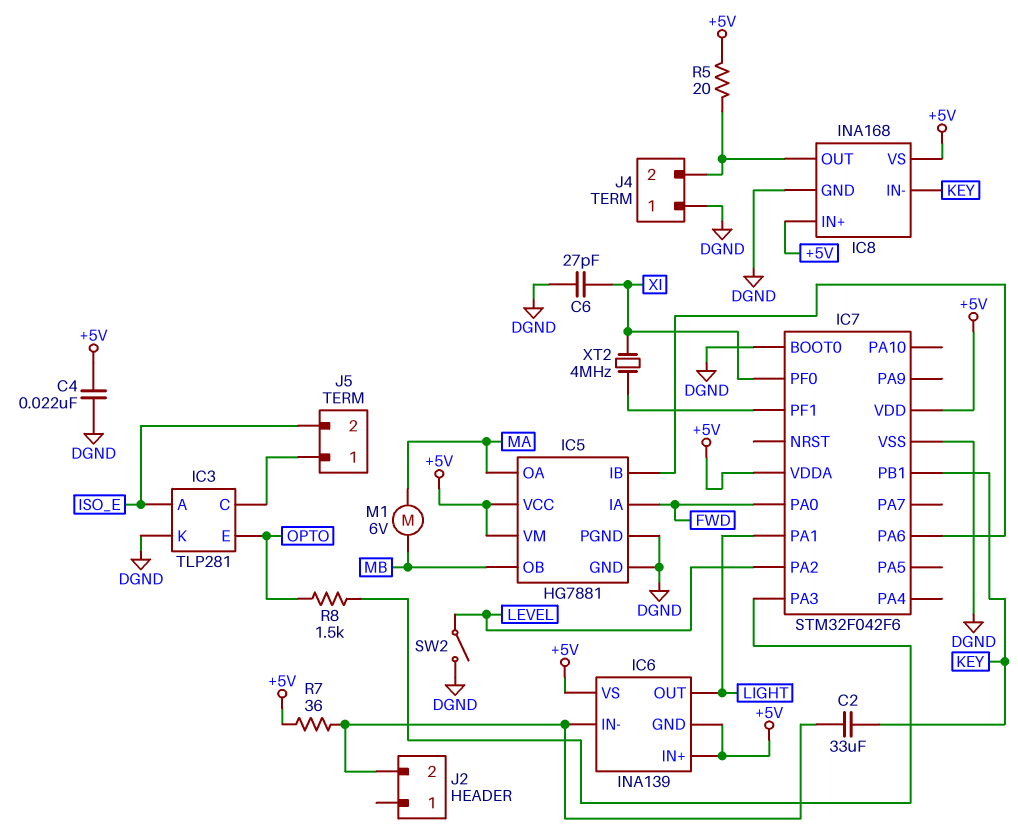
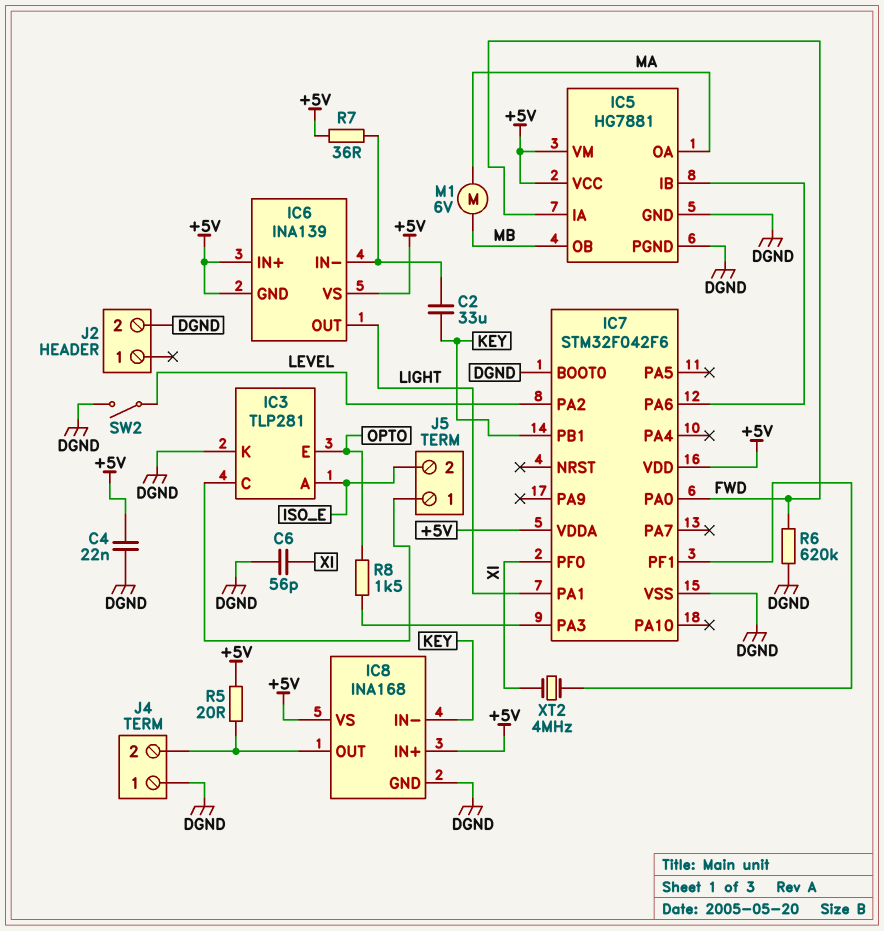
C6: 27pF (DGND, XI) -> 56pF (DGND, XI)
J2 pin 2: IC6/IN- -> DGND
R6: none -> 620k (DGND, FWD)

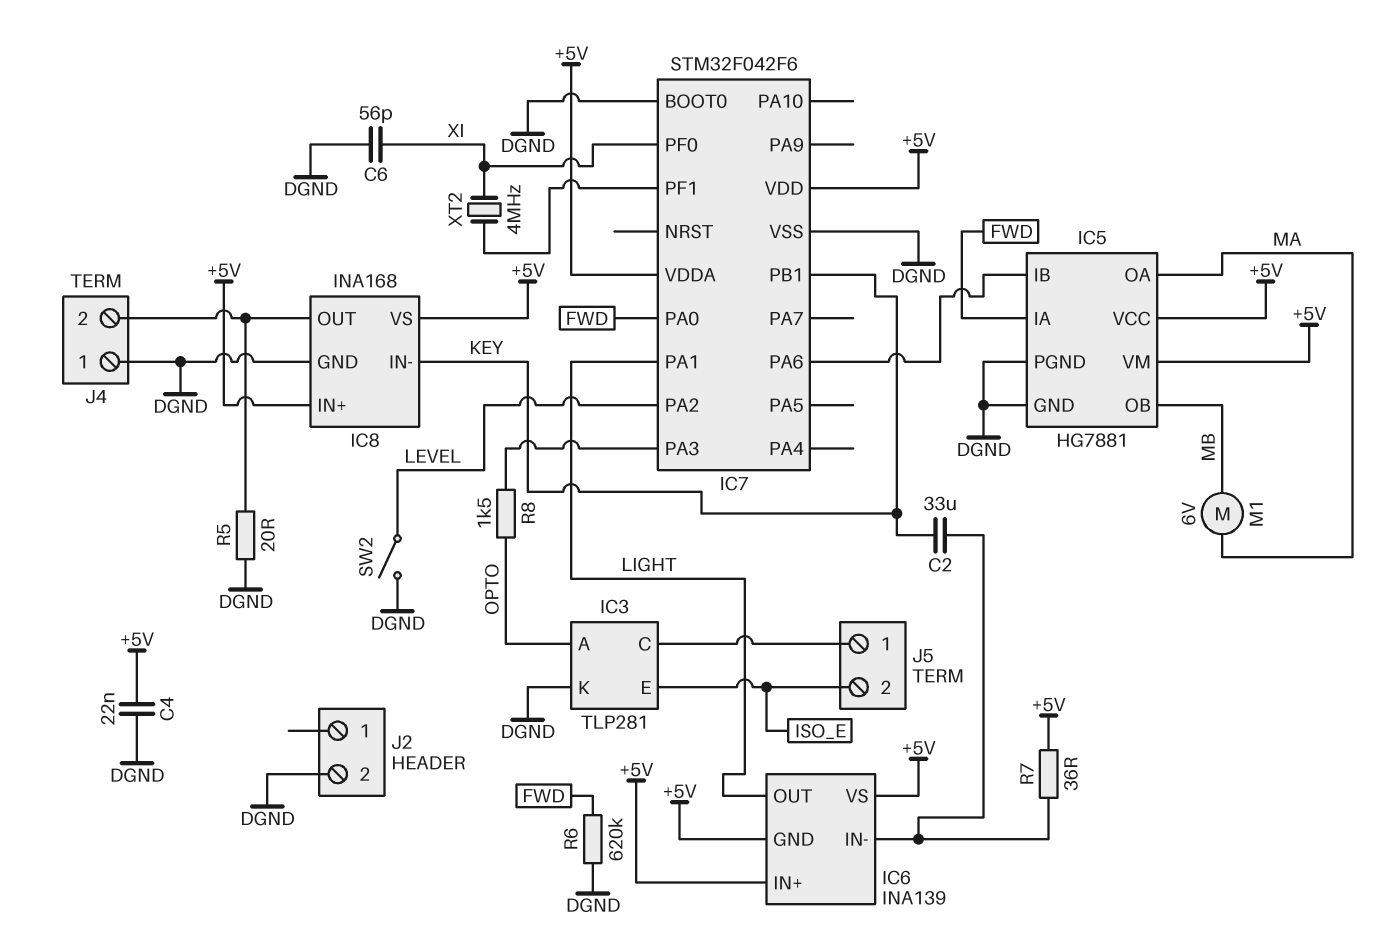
IC3 pin A: ISO_E -> OPTO
IC3 pin E: OPTO -> ISO_E
R5: 20 (+5V, IC8/OUT) -> 20 (DGND, IC8/OUT)

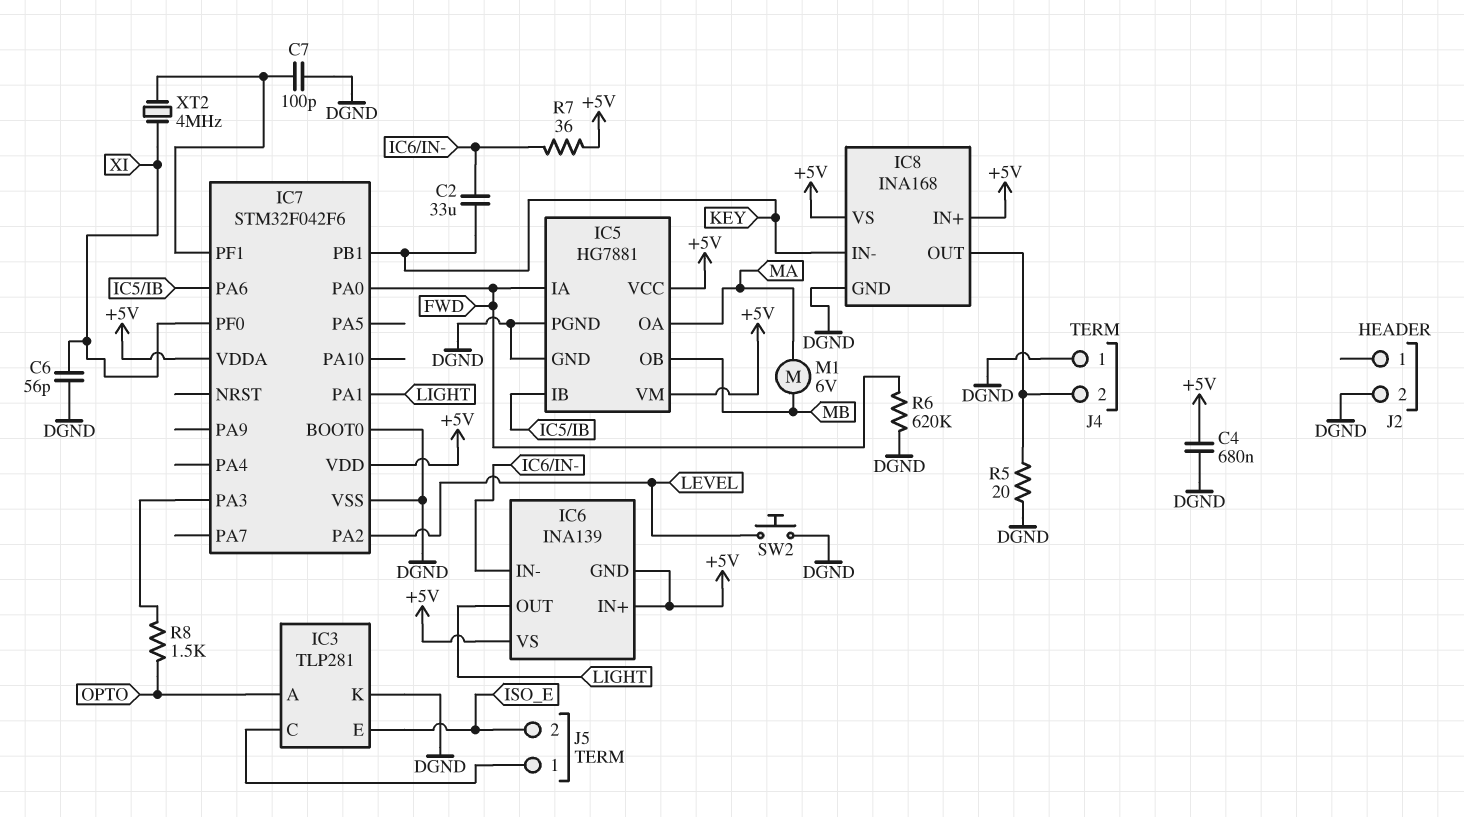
C4: 22nF (+5V, DGND) -> 680nF (+5V, DGND)
C7: none -> 100pF (DGND, IC7/PF1)
SW2: switch (DGND, LEVEL) -> button (DGND, LEVEL)

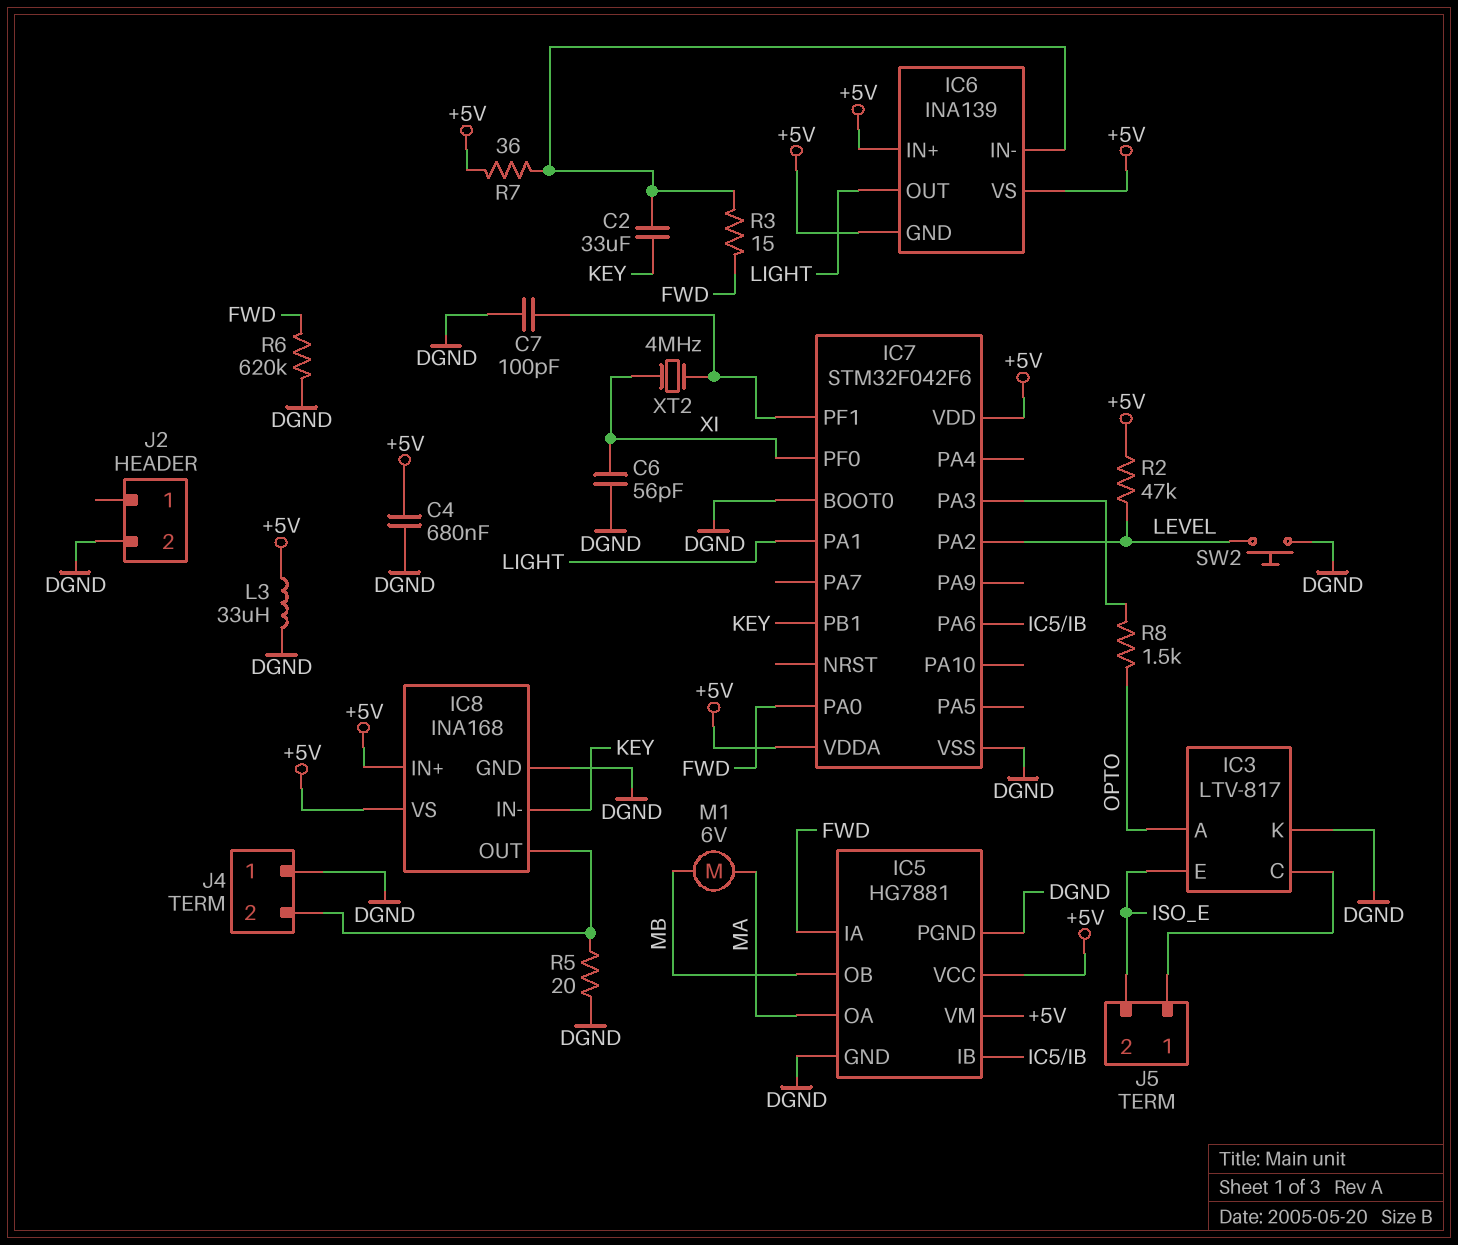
IC3: TLP281 -> LTV-817
L3: none -> 33uH (+5V, DGND)
R2: none -> 47k (+5V, LEVEL)
R3: none -> 15 (FWD, IC6/IN-)

